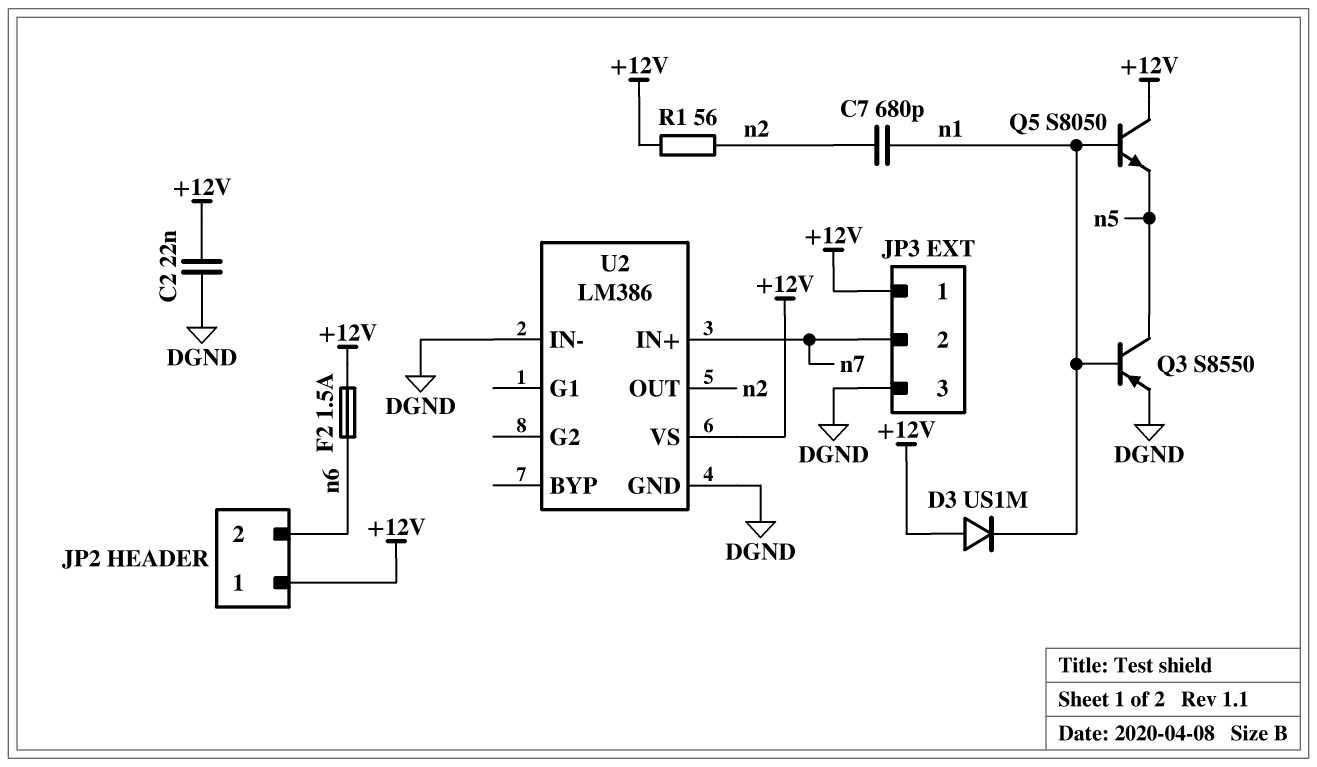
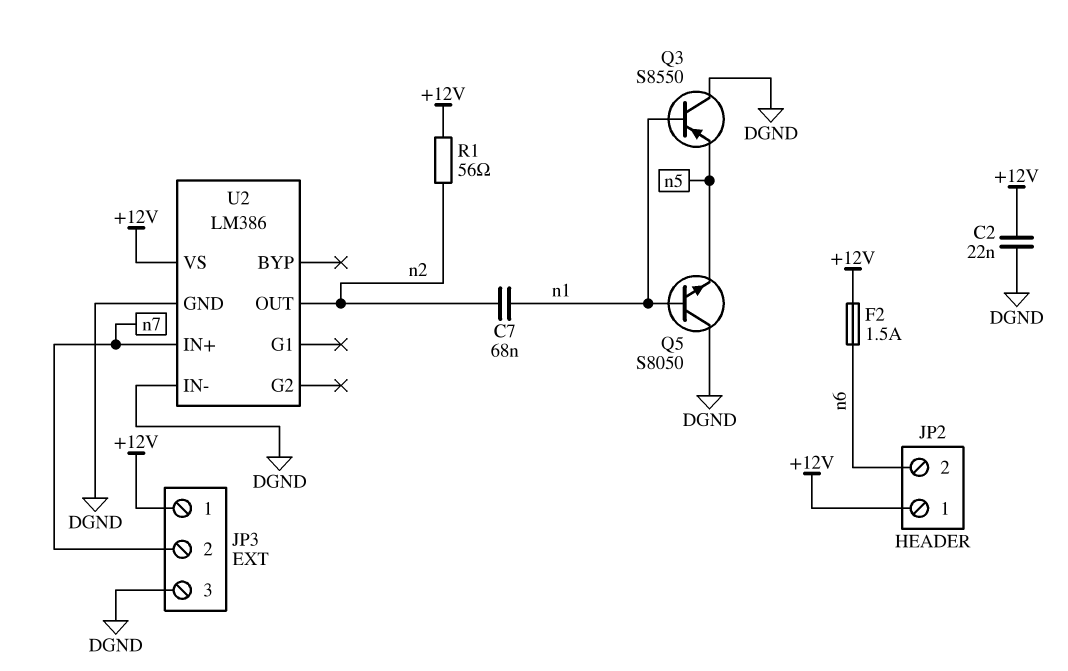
C7: 680pF (n1, n2) -> 68nF (n1, n2)
D3: diode US1M (A +12V, K n1) -> none
Q3: PNP S8550 (B n1, C n5, E DGND) -> PNP S8550 (B n1, C DGND, E n5)
Q5: NPN S8050 (B n1, C +12V, E n5) -> NPN S8050 (B n1, C DGND, E n5)

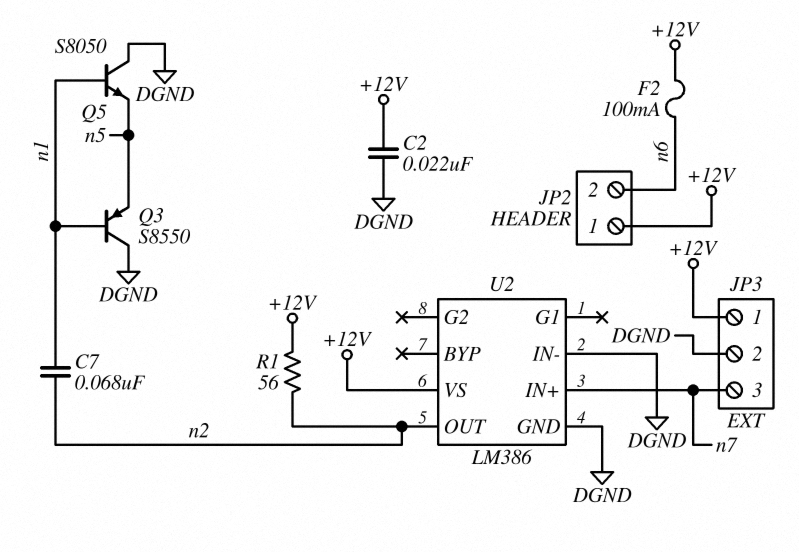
F2: 1.5A (+12V, n6) -> 100mA (+12V, n6)
JP3 pin 2: n7 -> DGND
JP3 pin 3: DGND -> n7

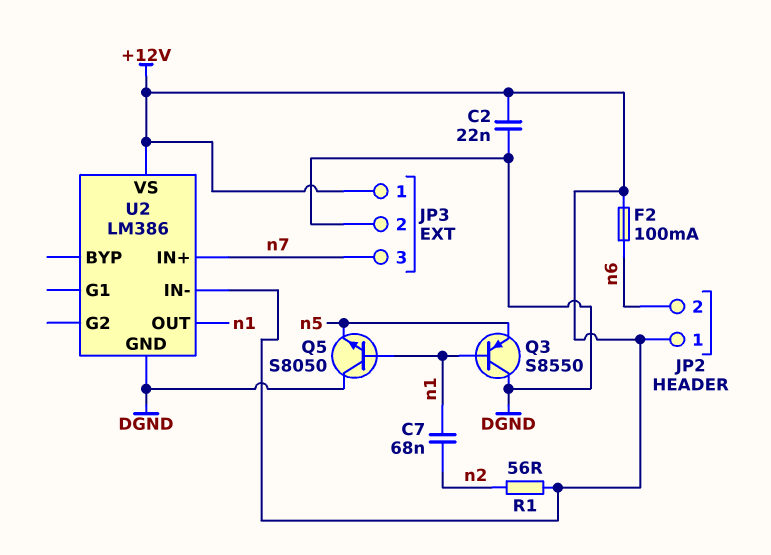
U2 pin IN-: DGND -> +12V
U2 pin OUT: n2 -> n1

